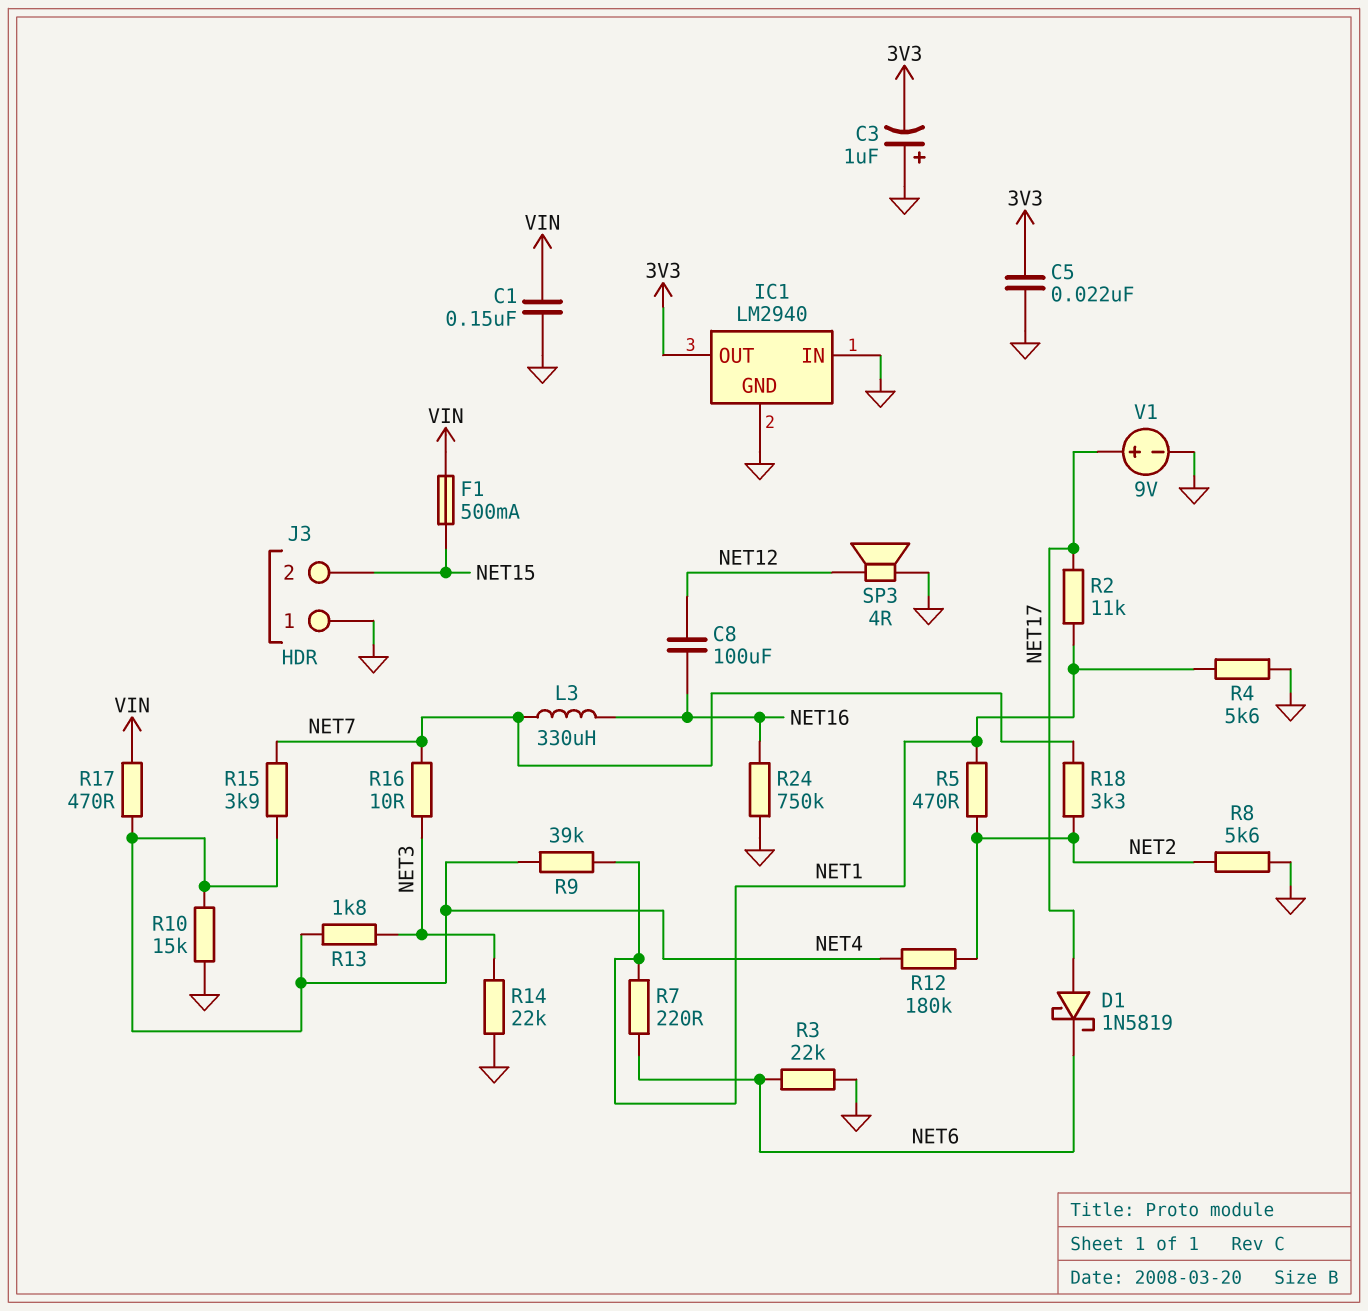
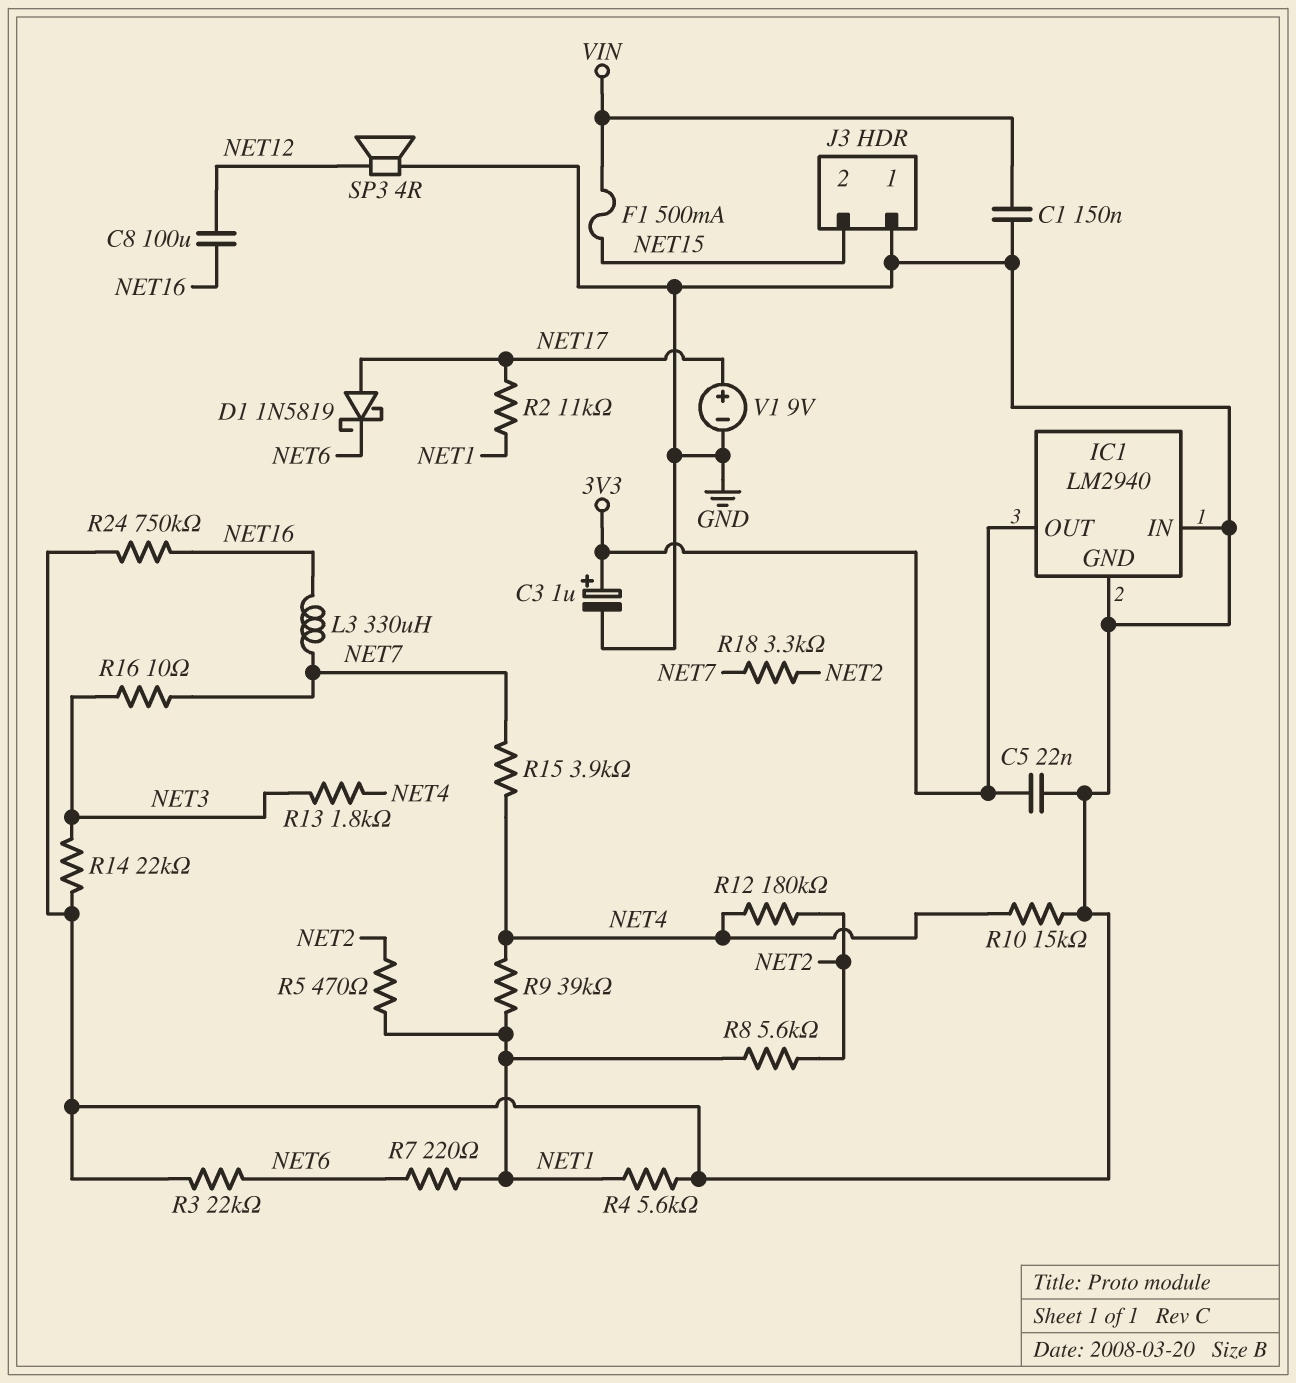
C3: 1uF (plus GND, minus 3V3) -> 1uF (plus 3V3, minus GND)
R8: 5.6k (GND, NET2) -> 5.6k (NET1, NET2)
R17: 470 (NET4, VIN) -> none

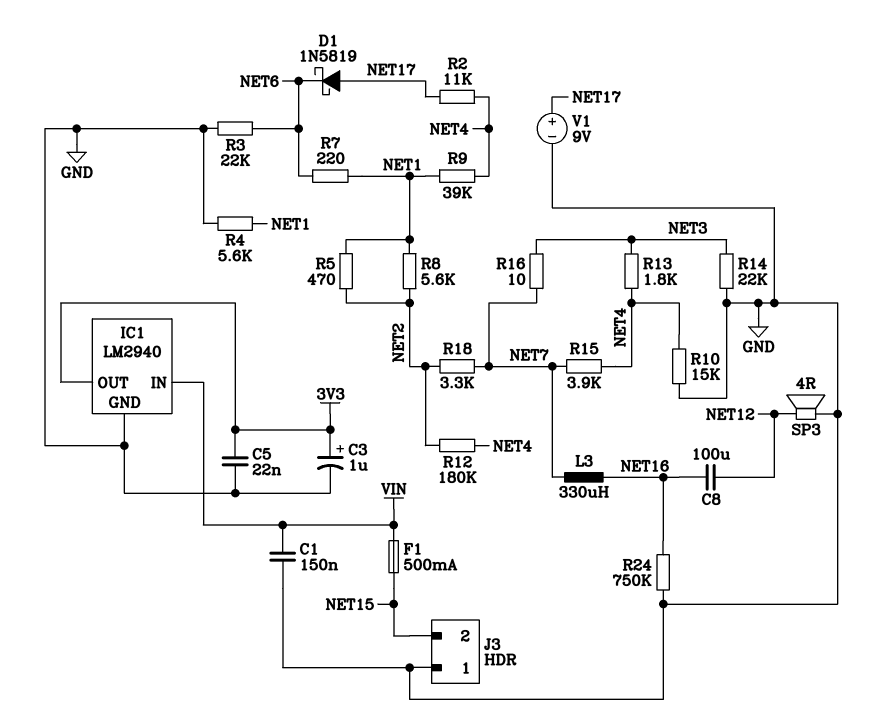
IC1 pin IN: GND -> VIN
R2: 11k (NET1, NET17) -> 11k (NET4, NET17)

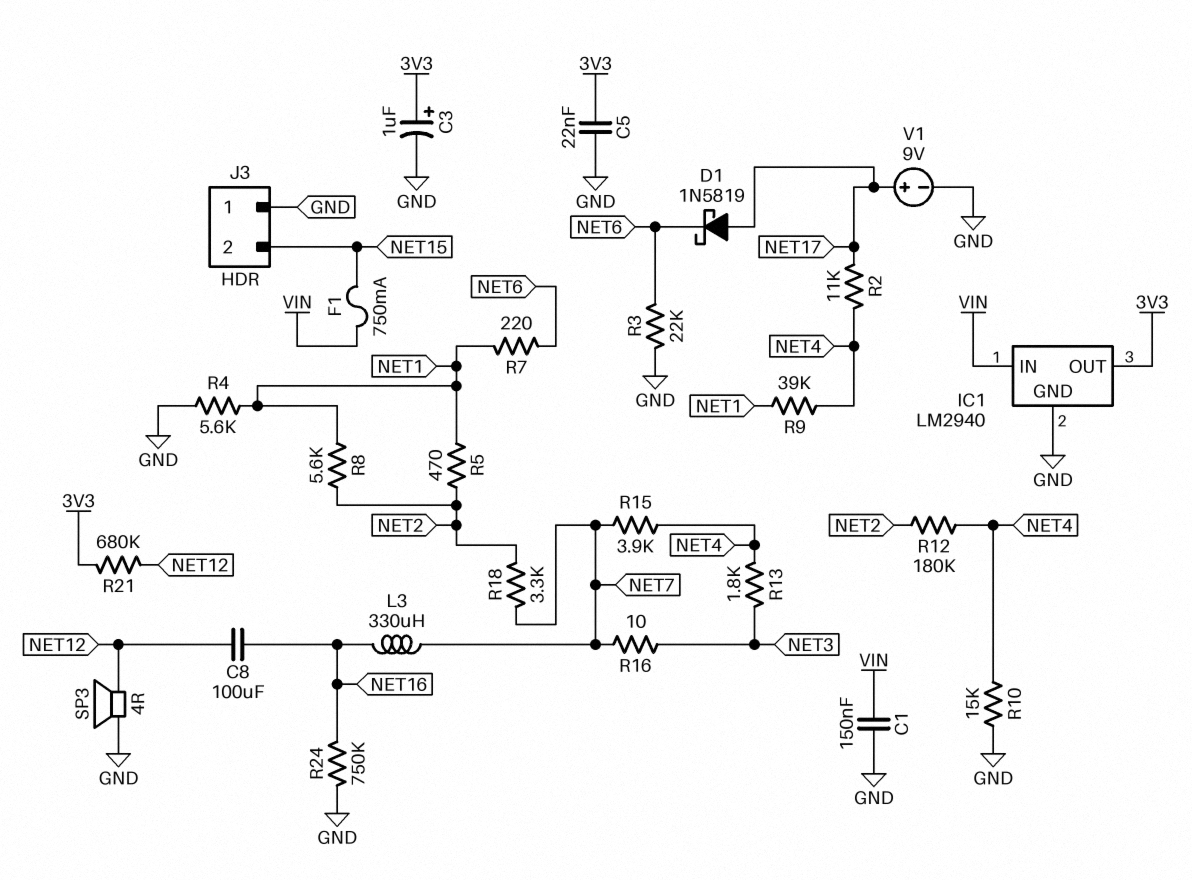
F1: 500mA (NET15, VIN) -> 750mA (NET15, VIN)
R14: 22k (GND, NET3) -> none
R21: none -> 680k (3V3, NET12)

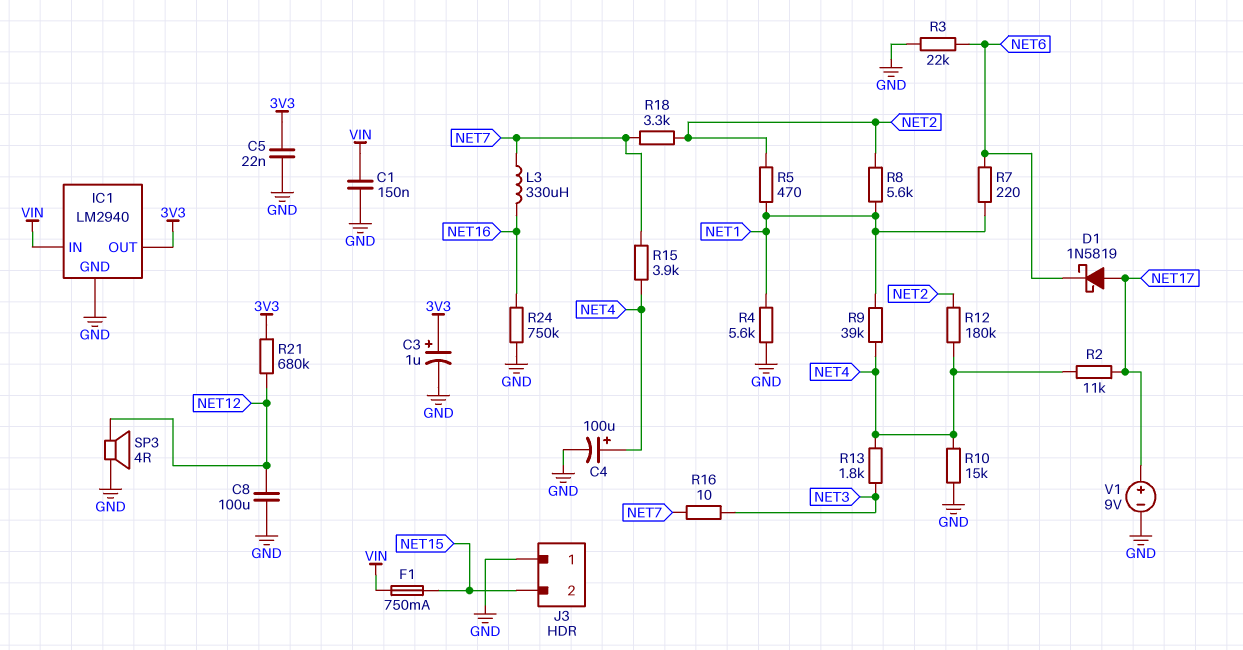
C4: none -> 100uF (plus NET4, minus GND)
C8: 100uF (NET12, NET16) -> 100uF (GND, NET12)

